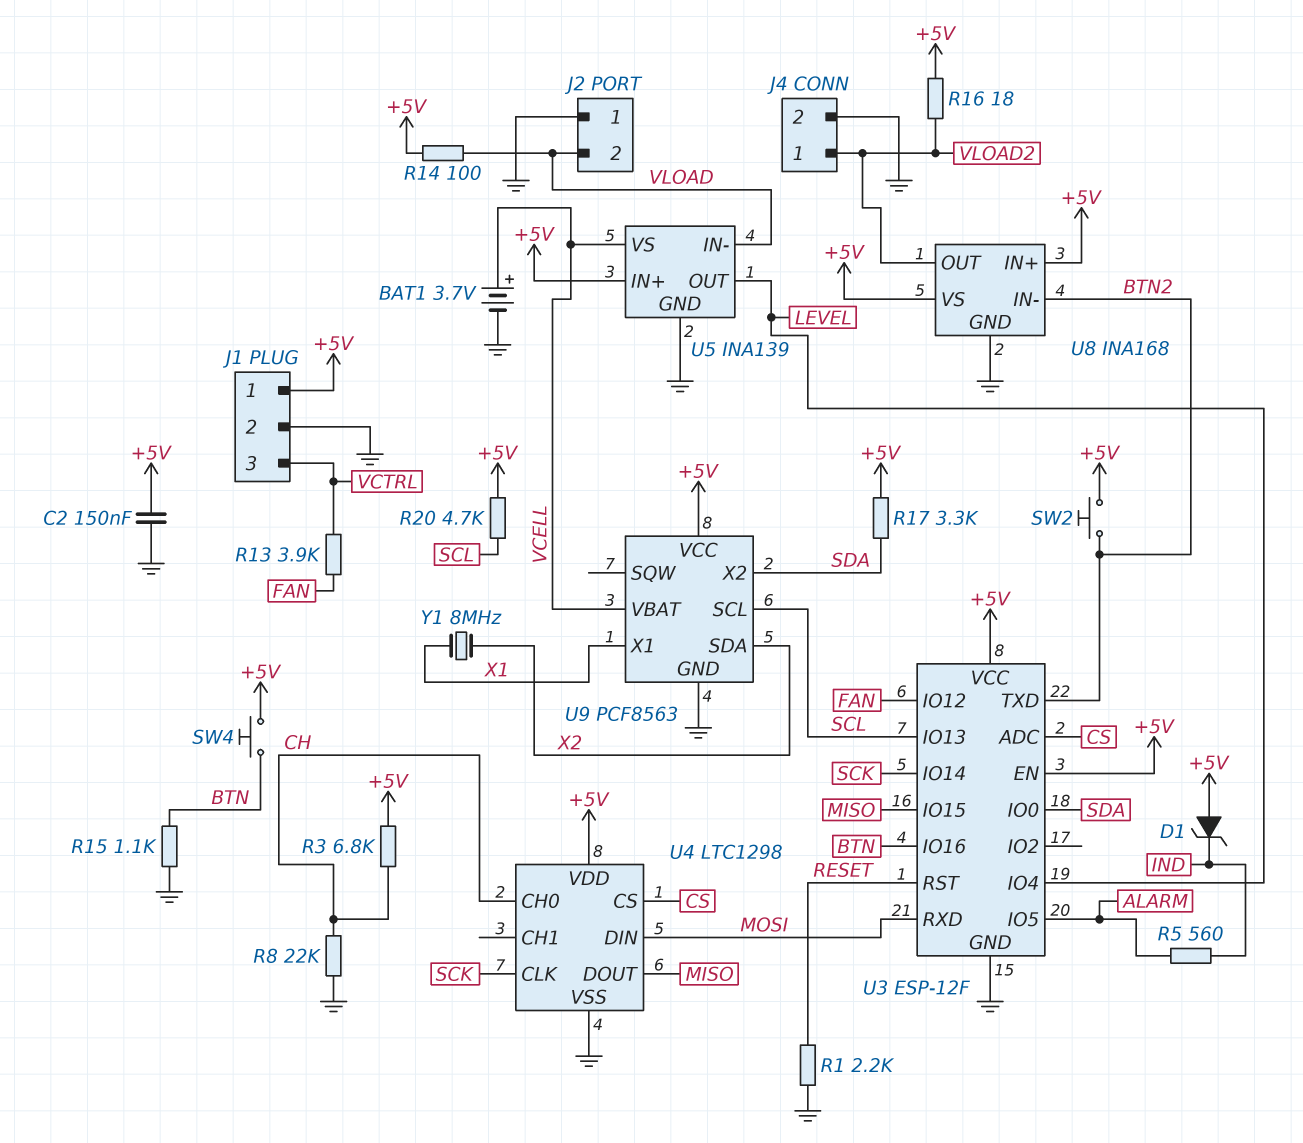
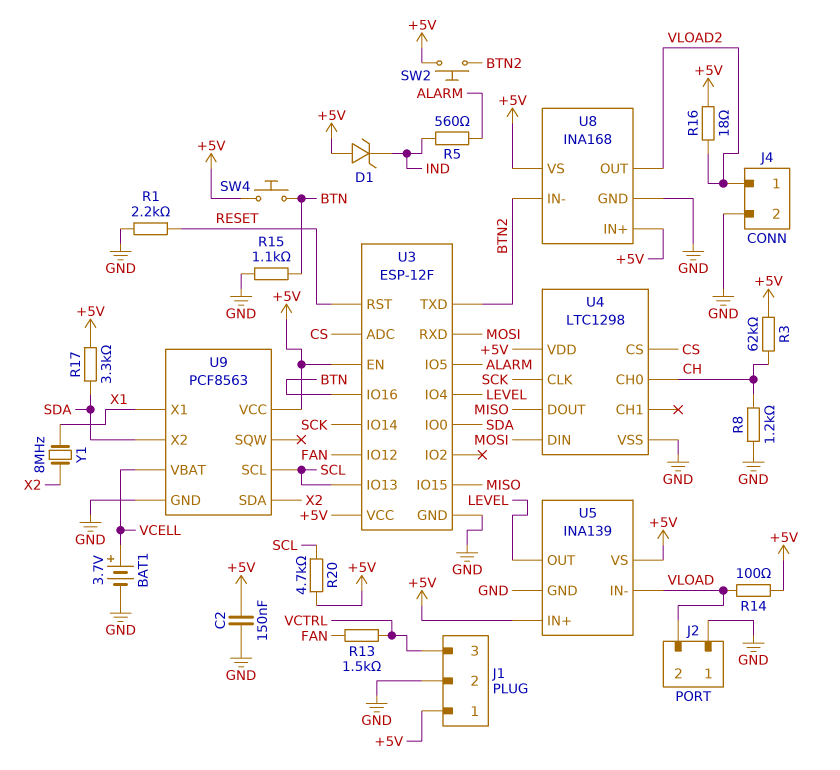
R3: 6.8k (+5V, CH) -> 62k (+5V, CH)
R8: 22k (CH, GND) -> 1.2k (CH, GND)
R13: 3.9k (FAN, VCTRL) -> 1.5k (FAN, VCTRL)
U5 pin VS: VCELL -> +5V

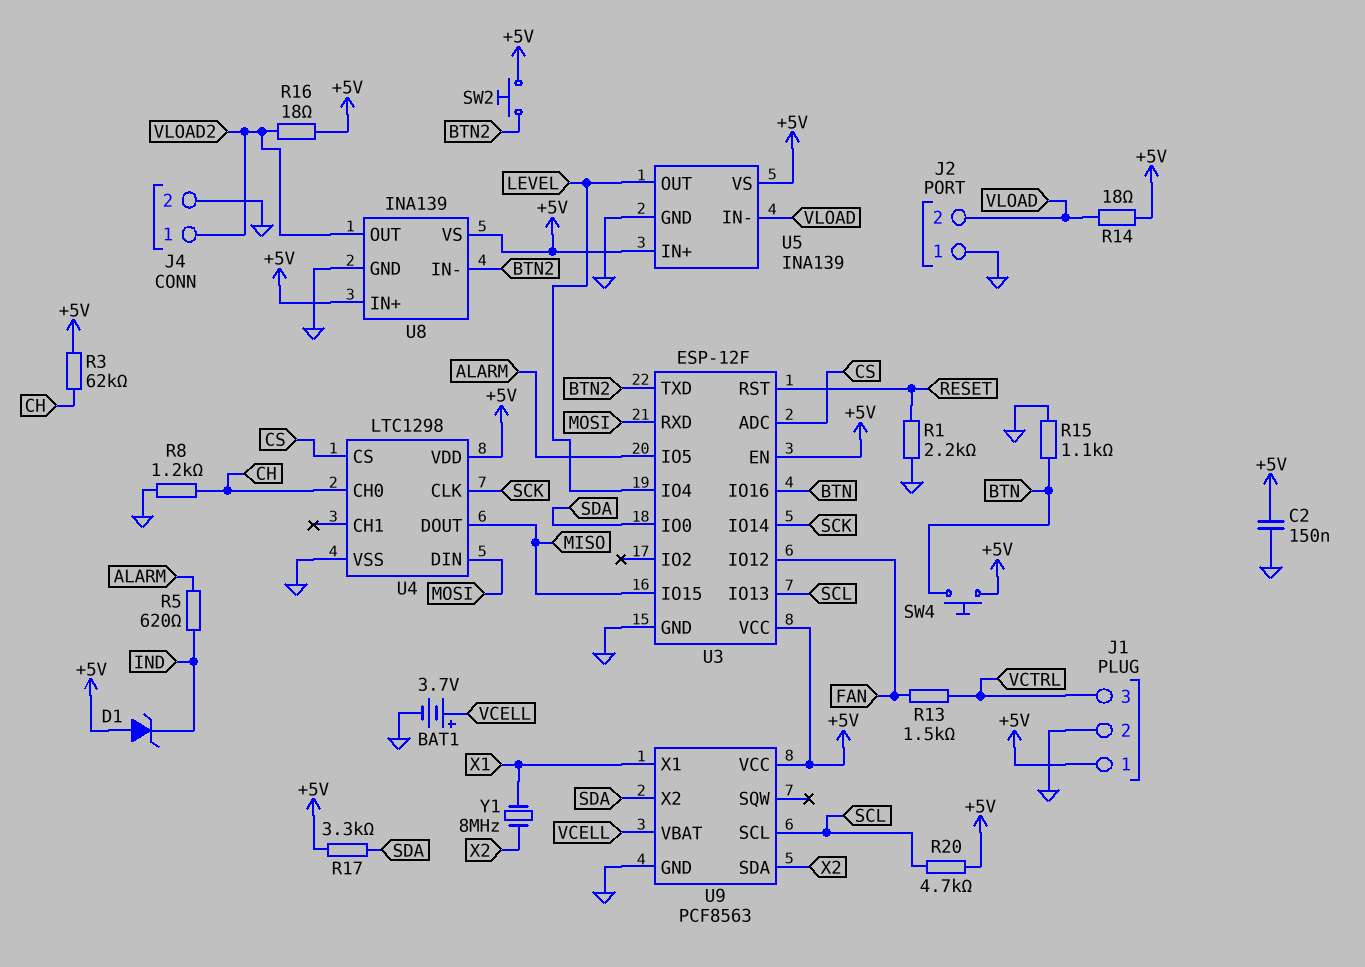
R5: 560 (ALARM, IND) -> 620 (ALARM, IND)
R14: 100 (+5V, VLOAD) -> 18 (+5V, VLOAD)
U8: INA168 -> INA139

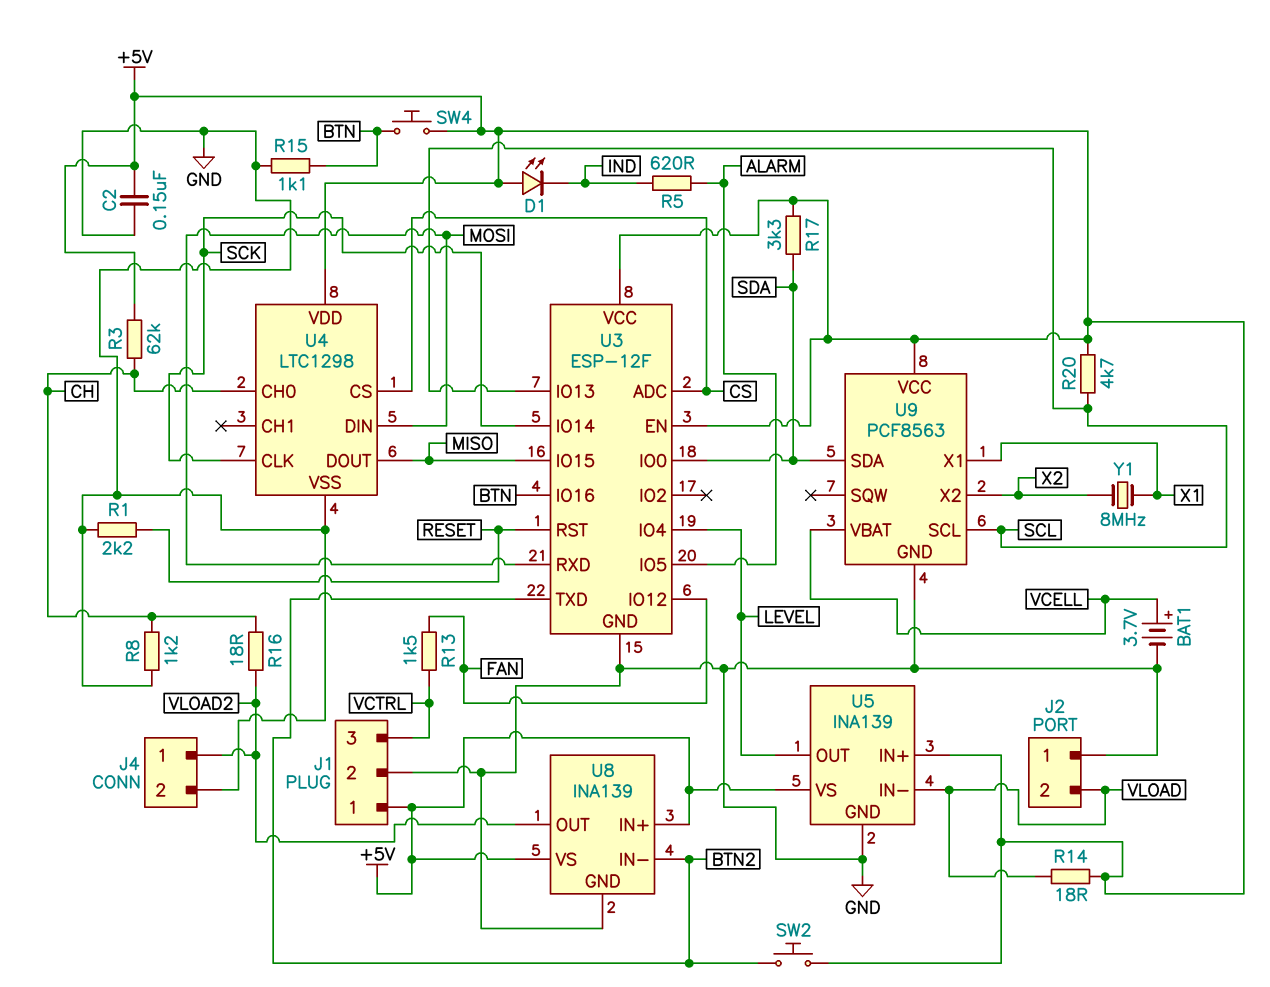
D1: zener (A +5V, K IND) -> LED (A +5V, K IND)
R16: 18 (+5V, VLOAD2) -> 18 (CH, VLOAD2)
U9 pin SDA: X2 -> SDA
U9 pin X2: SDA -> X2

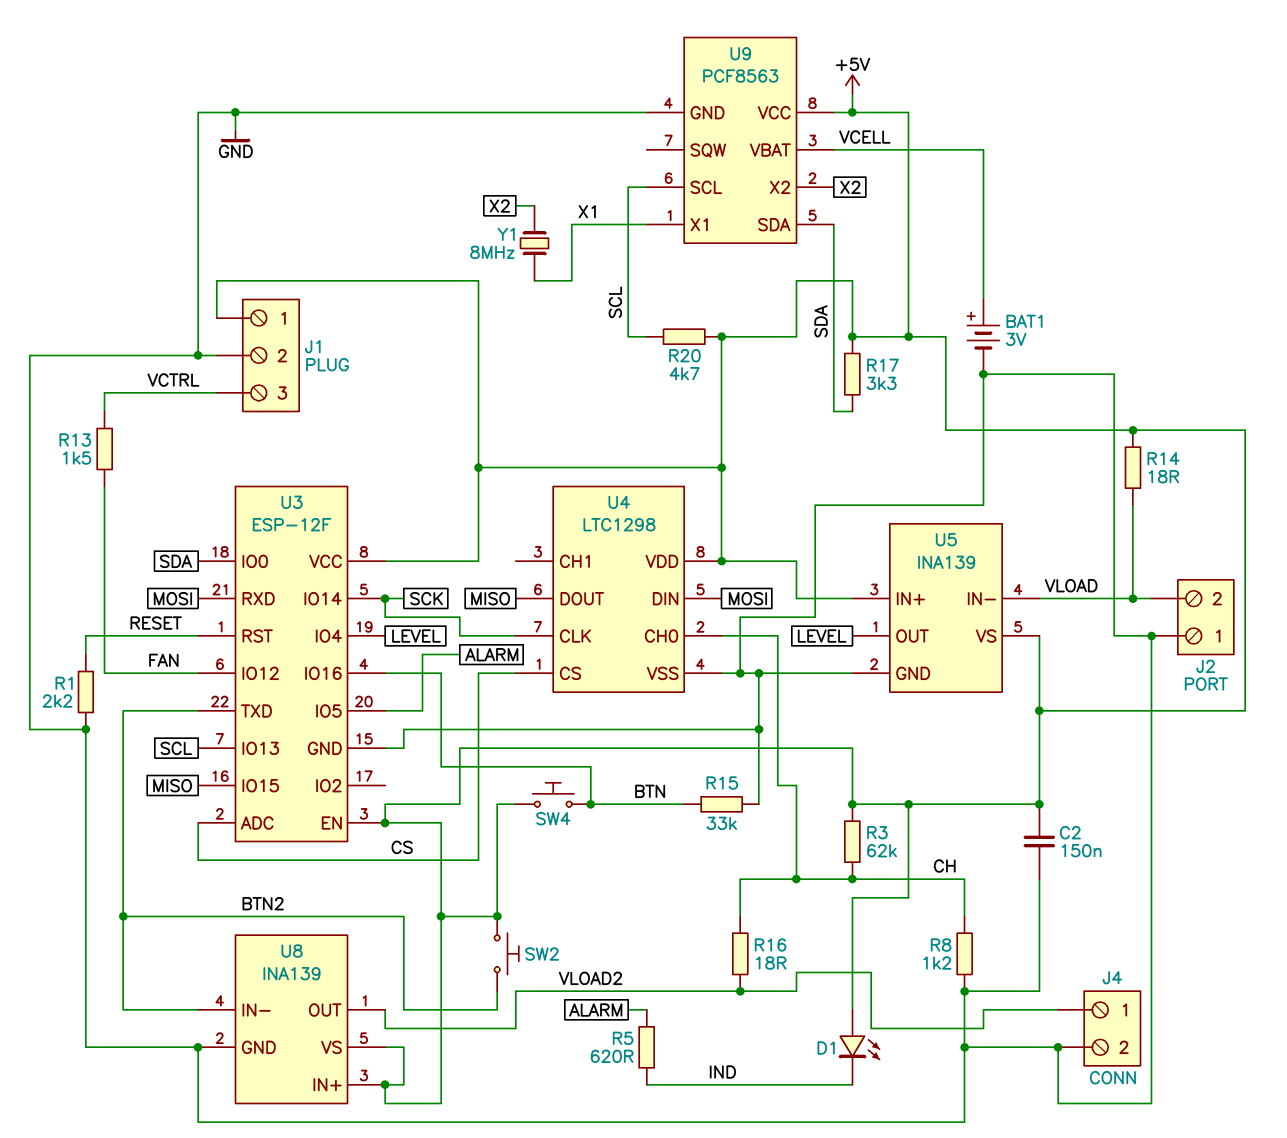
BAT1: 3.7V (plus VCELL, minus GND) -> 3V (plus VCELL, minus GND)
R15: 1.1k (BTN, GND) -> 33k (BTN, GND)

